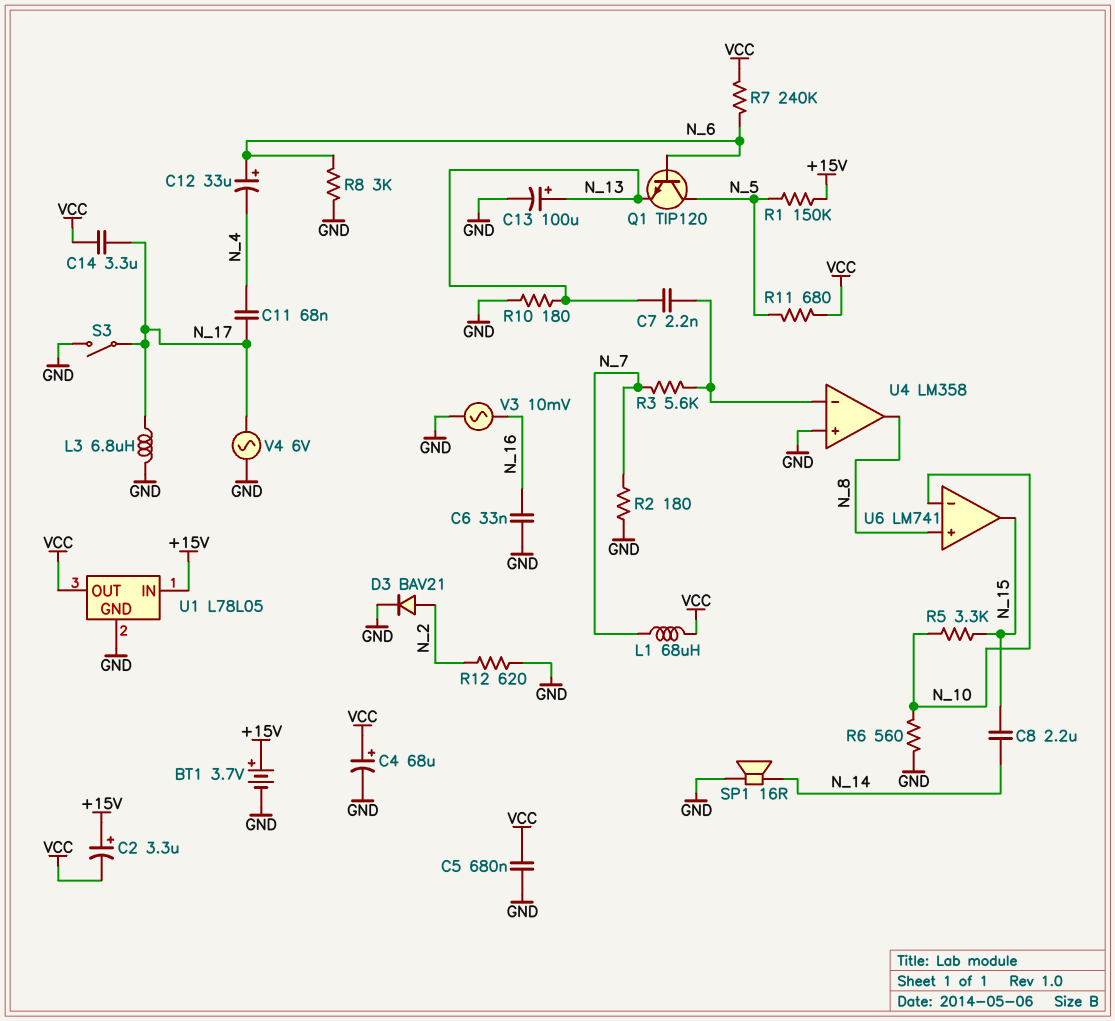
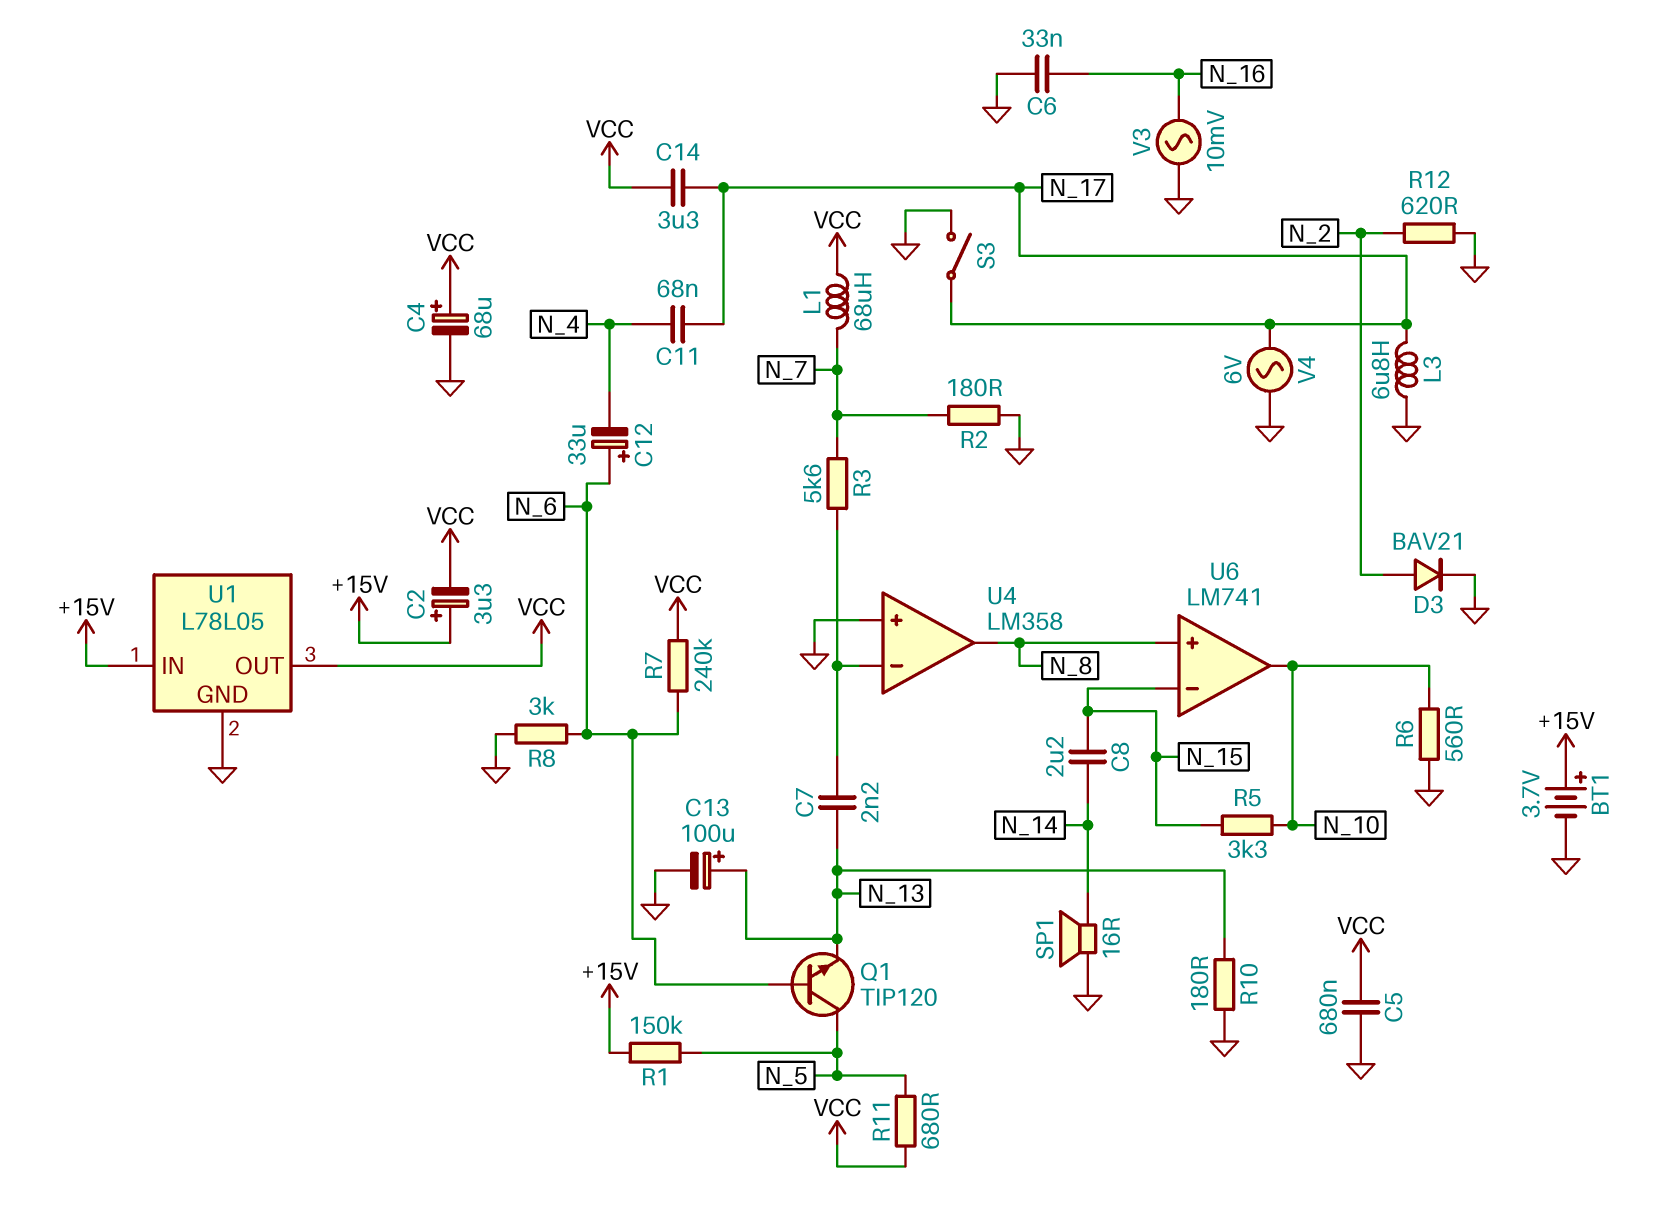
U6 pin in-: N_10 -> N_15
U6 pin out: N_15 -> N_10

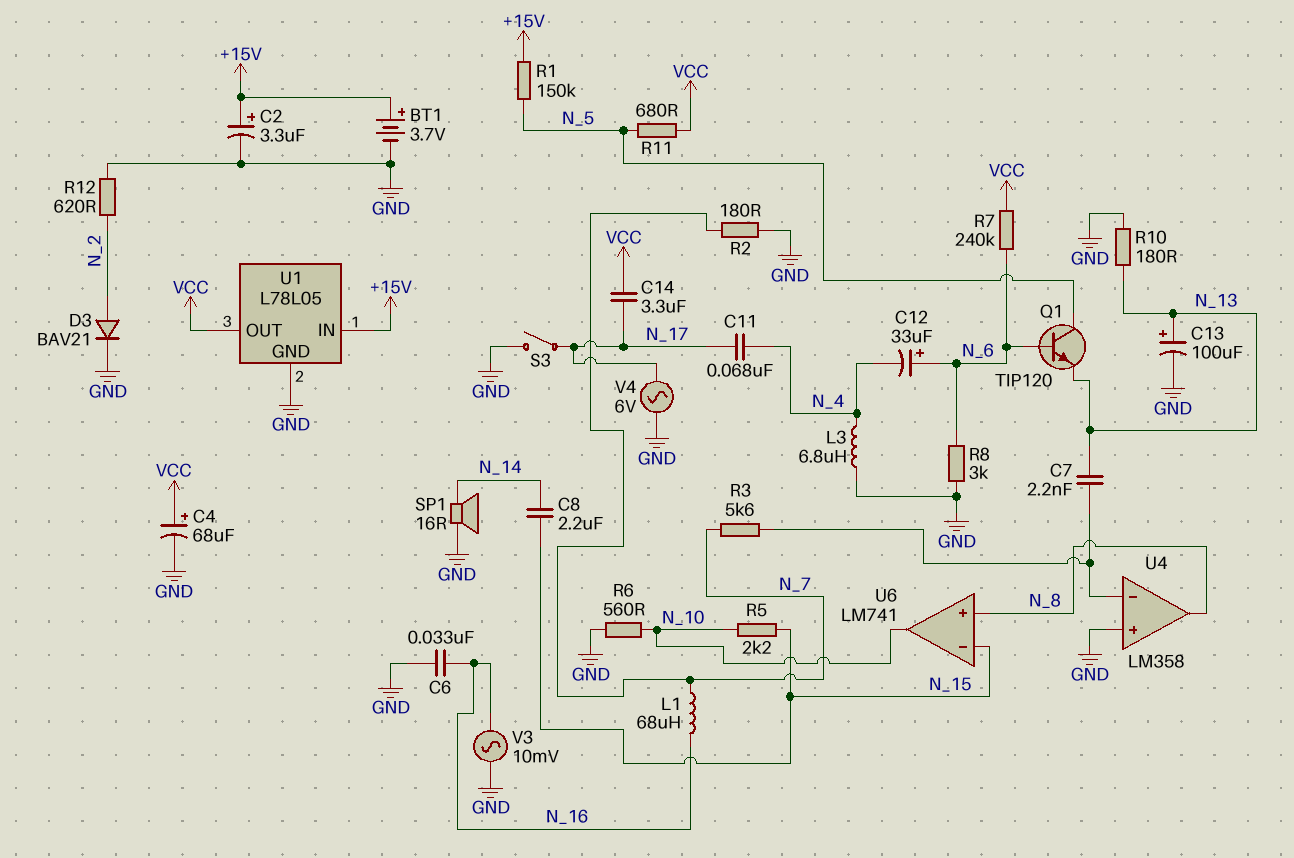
C2: 3.3uF (plus +15V, minus VCC) -> 3.3uF (plus +15V, minus GND)
C5: 680nF (GND, VCC) -> none
L1: 68uH (N_7, VCC) -> 68uH (N_7, N_16)
L3: 6.8uH (GND, N_17) -> 6.8uH (GND, N_4)
R5: 3.3k (N_10, N_15) -> 2.2k (N_10, N_15)

